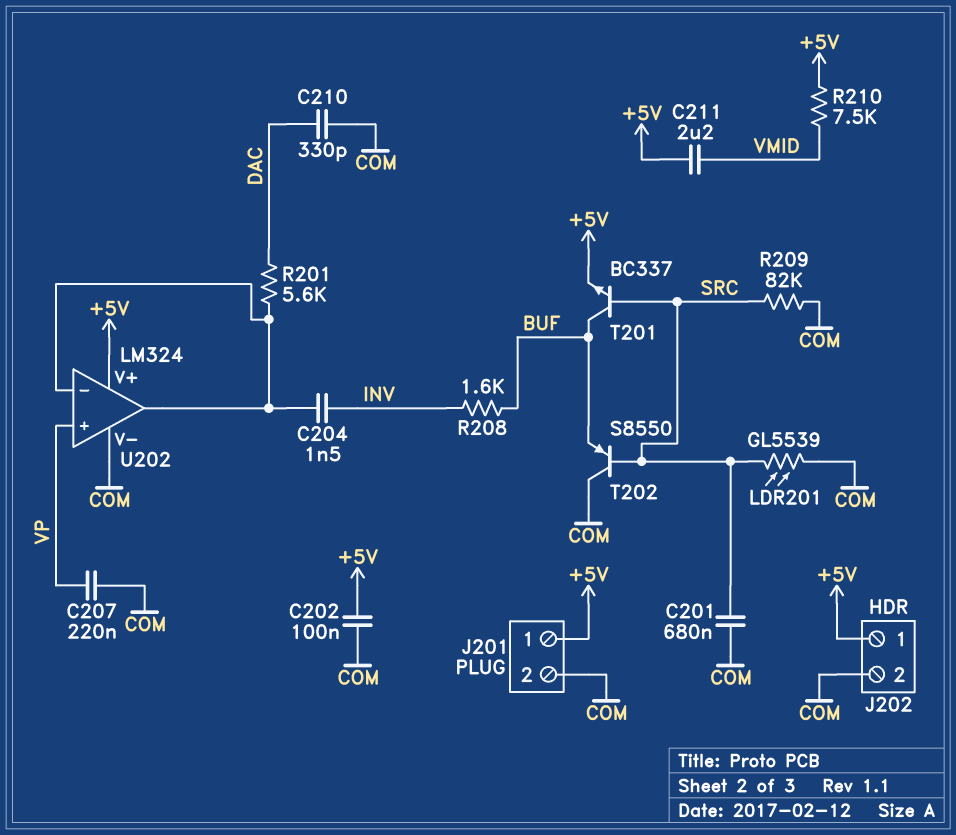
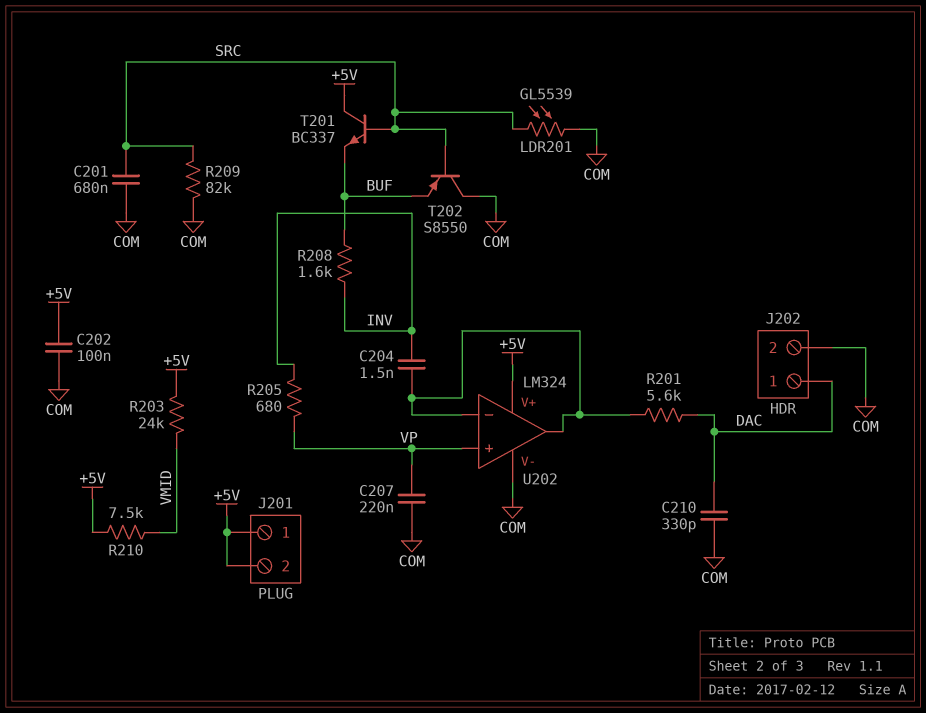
C211: 2.2uF (+5V, VMID) -> none
J201 pin 2: COM -> +5V
J202 pin 1: +5V -> DAC
R203: none -> 24k (+5V, VMID)
R205: none -> 680 (INV, VP)
T201: NPN BC337 (B SRC, C BUF, E +5V) -> NPN BC337 (B SRC, C +5V, E BUF)

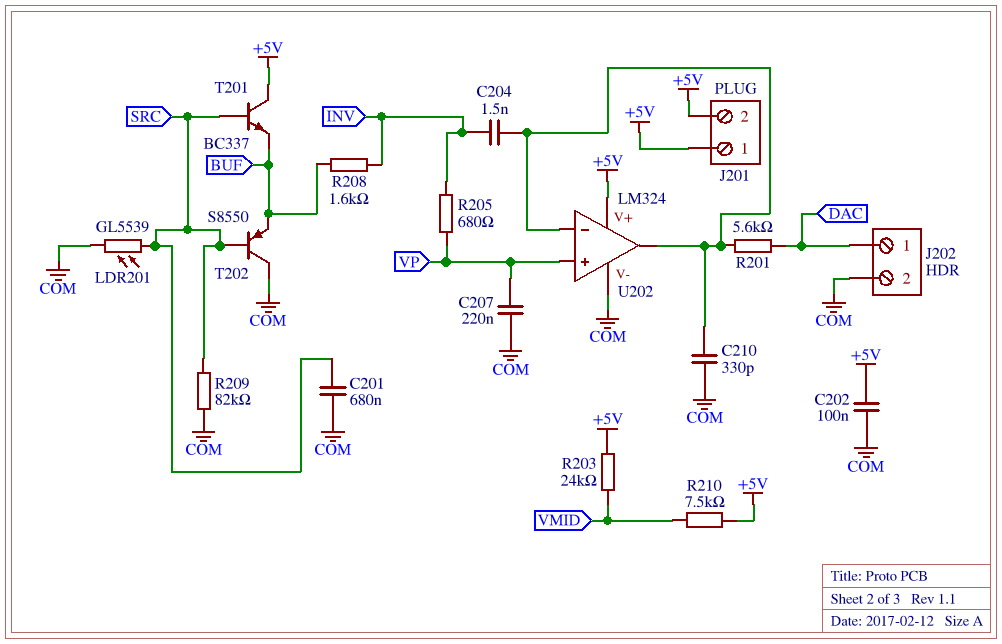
C210: 330pF (COM, DAC) -> 330pF (COM, U202/in-)

